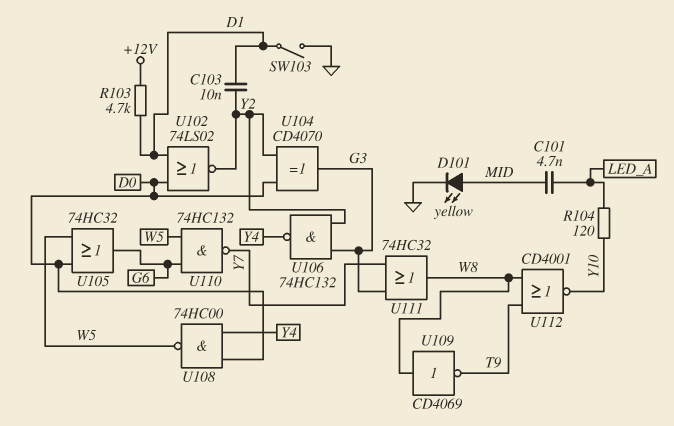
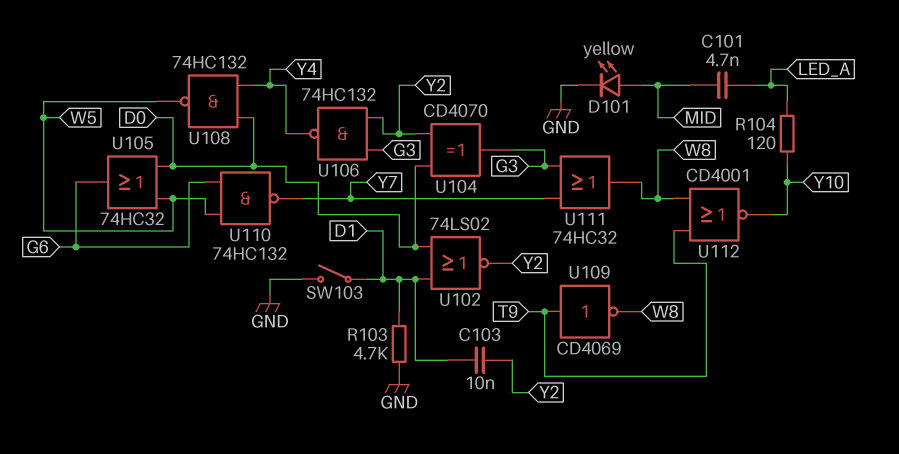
R103: 4.7k (+12V, D1) -> 4.7k (D1, GND)
U108: NAND 74HC00 (in D0, in Y4, out W5) -> NAND 74HC132 (in D0, in Y4, out W5)
U109: NOT CD4069 (in W8, out T9) -> NOT CD4069 (in T9, out W8)

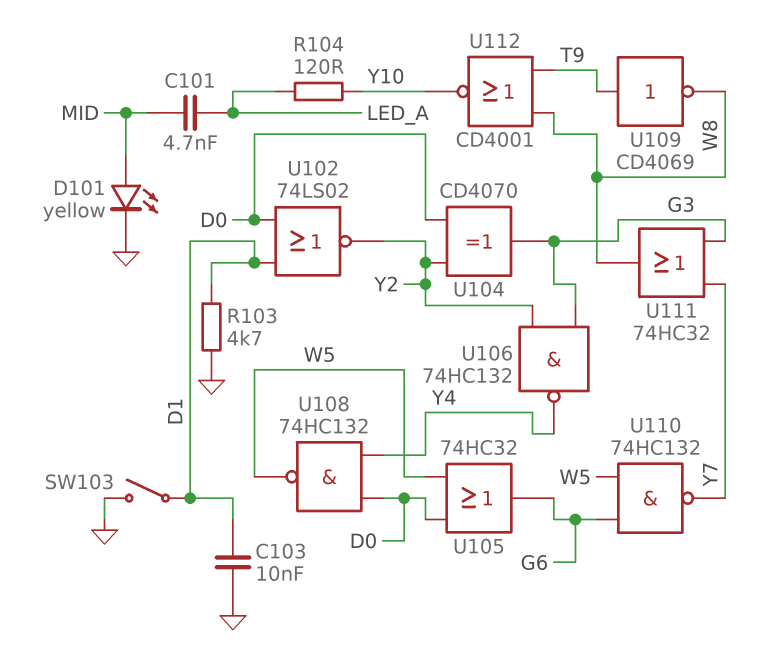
C103: 10nF (D1, Y2) -> 10nF (D1, GND)

